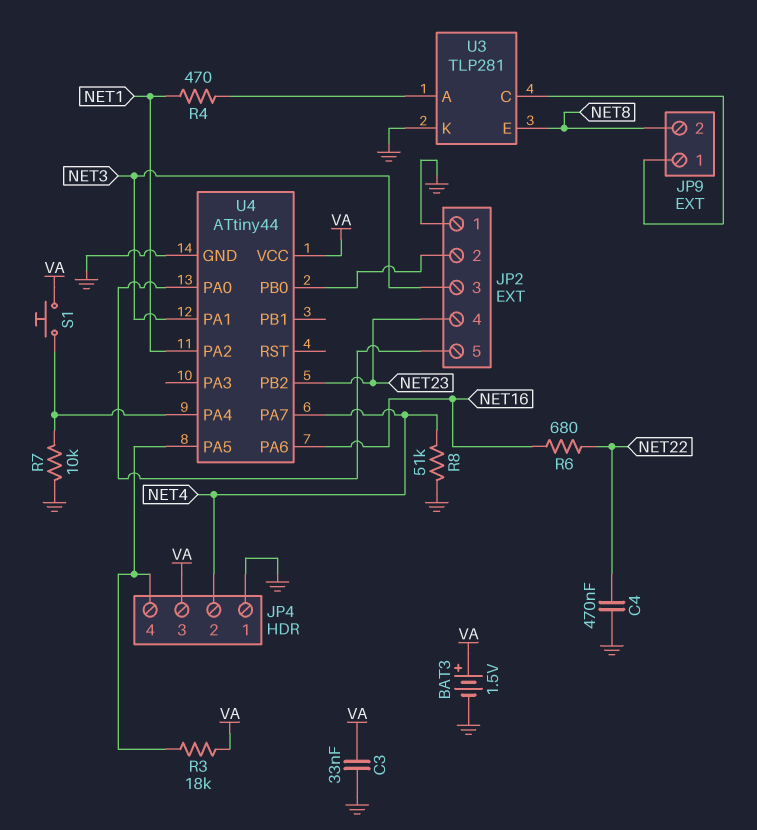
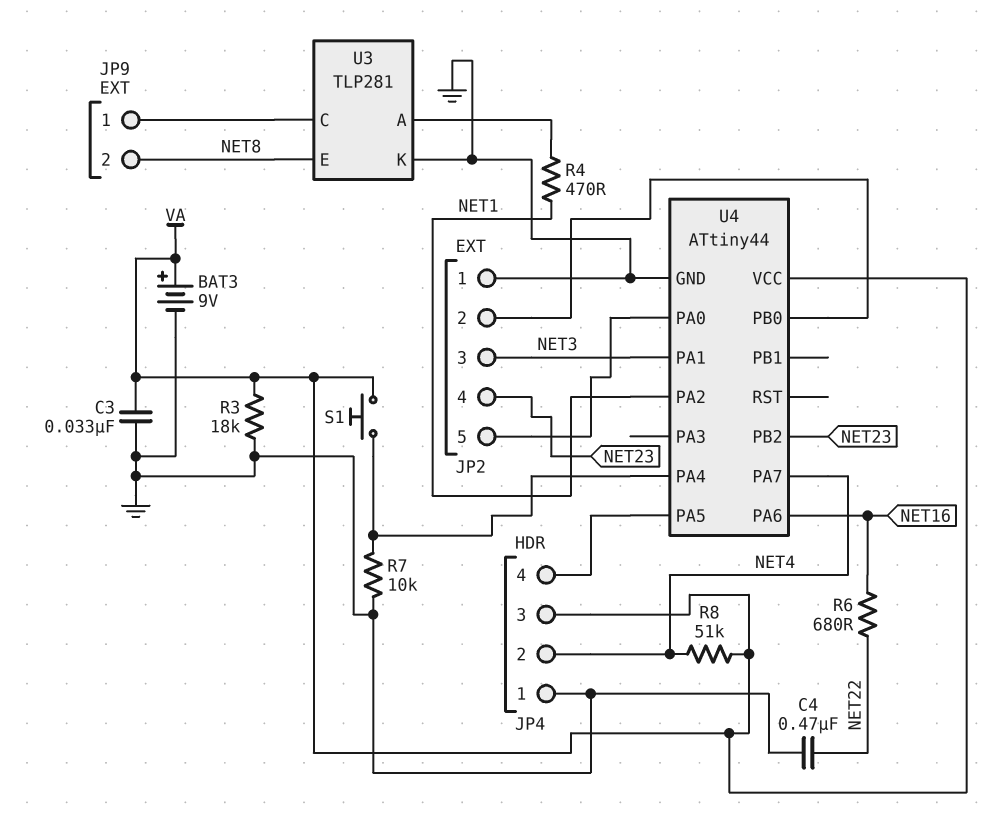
BAT3: 1.5V (plus VA, minus GND) -> 9V (plus VA, minus GND)
R3: 18k (JP4/4, VA) -> 18k (GND, VA)
R8: 51k (GND, NET4) -> 51k (NET4, VA)

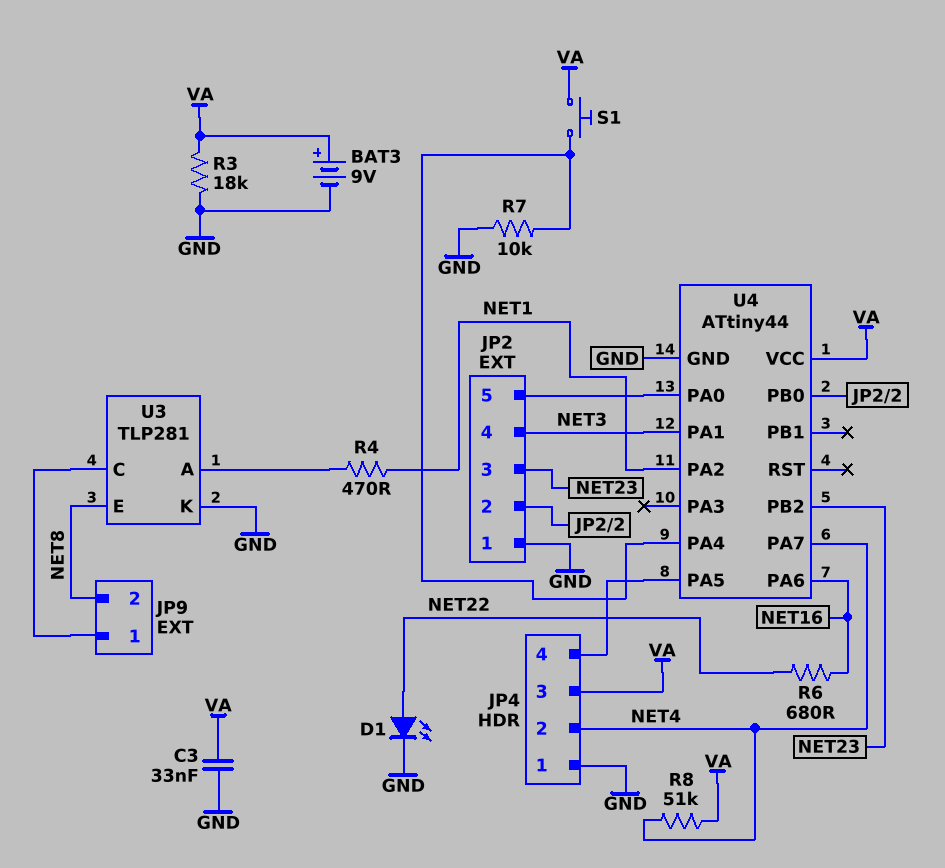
C4: 470nF (GND, NET22) -> none
D1: none -> LED (A NET22, K GND)
JP2 pin 3: NET3 -> NET23
JP2 pin 4: NET23 -> NET3

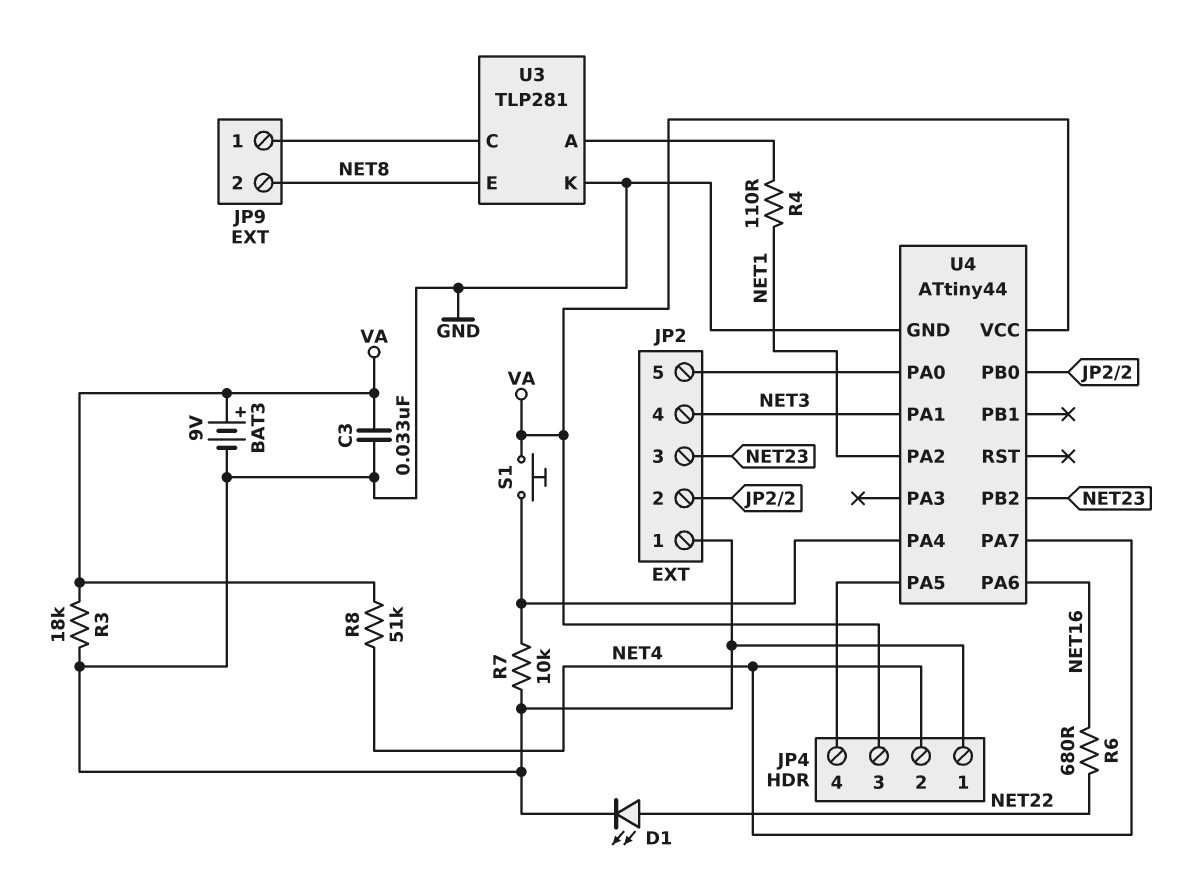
R4: 470 (NET1, U3/A) -> 110 (NET1, U3/A)

